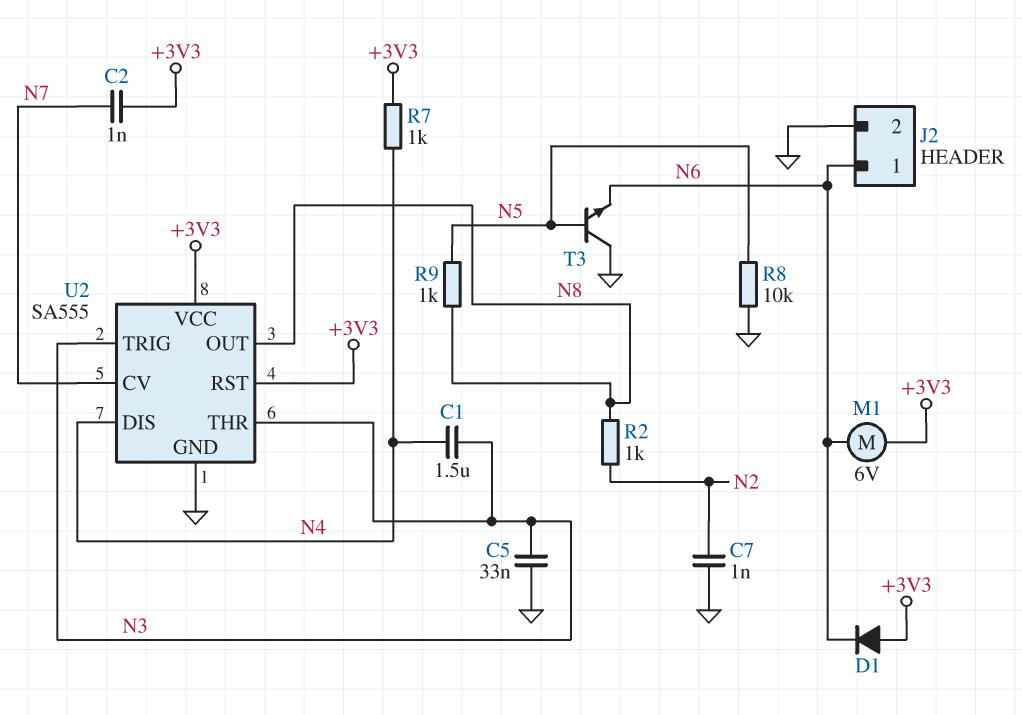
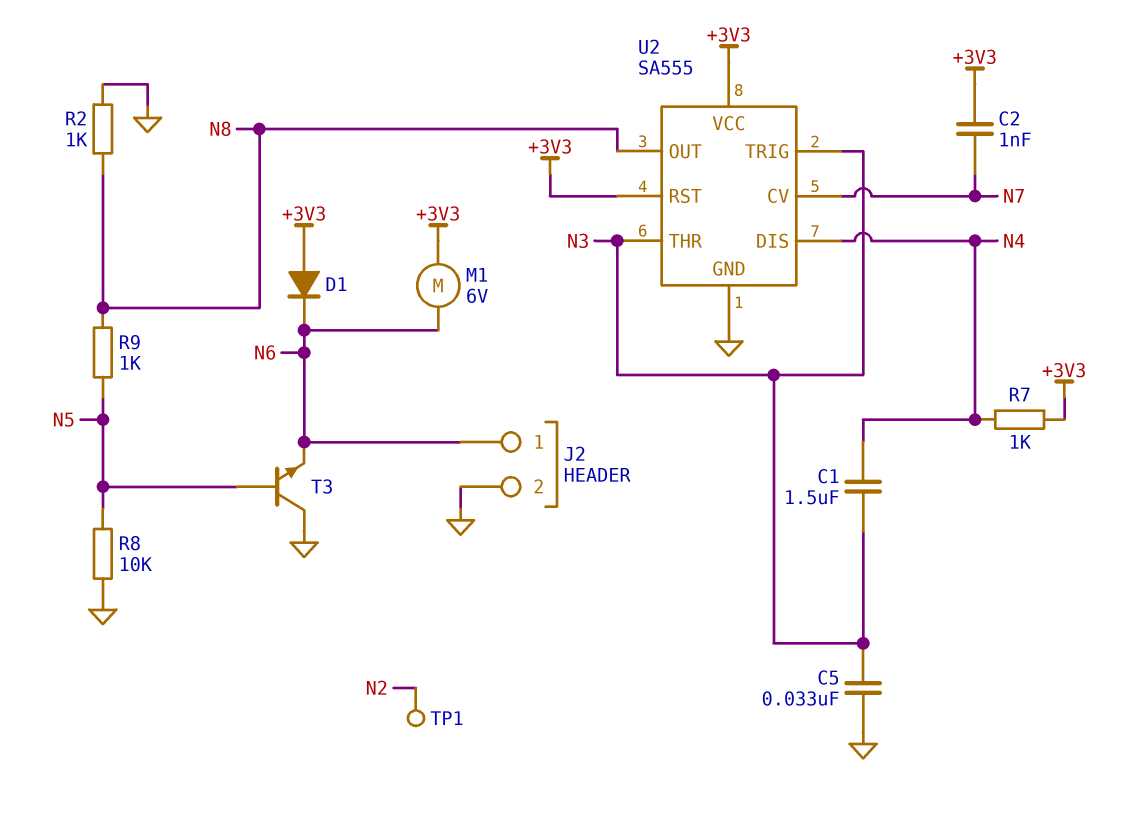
C7: 1nF (GND, N2) -> none
R2: 1k (N2, N8) -> 1k (GND, N8)
TP1: none -> test point (N2)

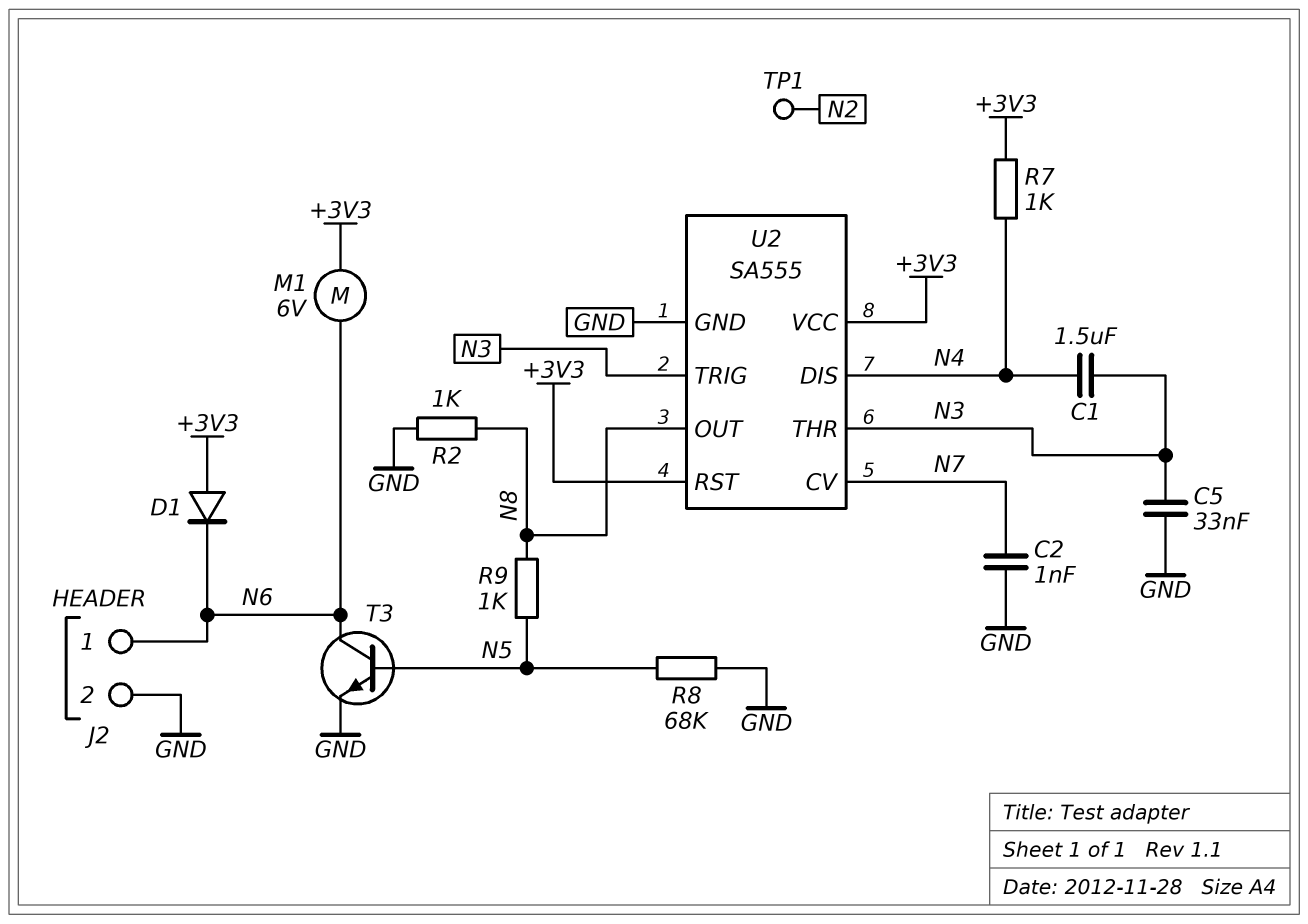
C2: 1nF (+3V3, N7) -> 1nF (GND, N7)
R8: 10k (GND, N5) -> 68k (GND, N5)
T3: NPN (B N5, C GND, E N6) -> NPN (B N5, C N6, E GND)

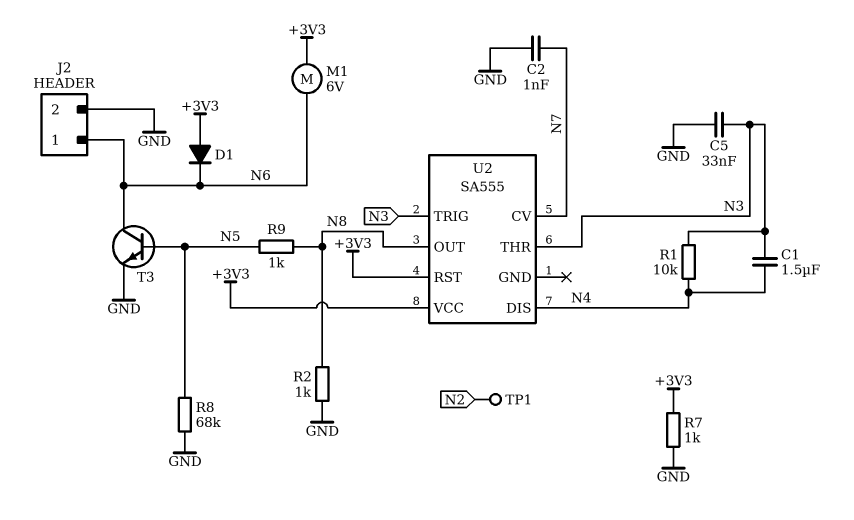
R1: none -> 10k (N3, N4)
R7: 1k (+3V3, N4) -> 1k (+3V3, GND)
U2 pin GND: GND -> none

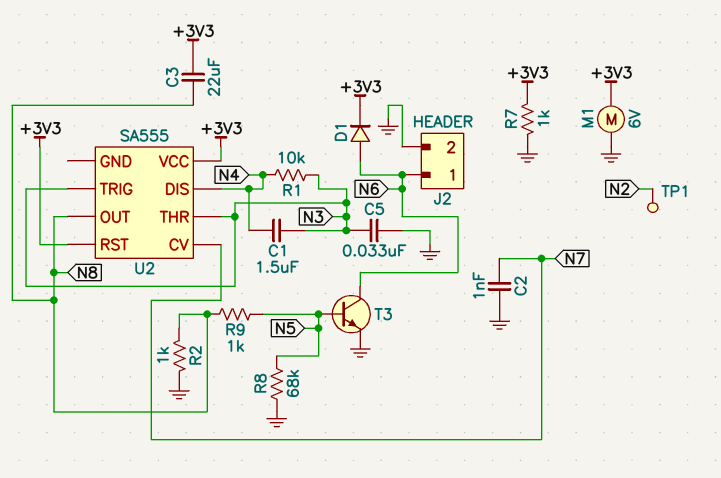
C3: none -> 22uF (+3V3, N8)
D1: diode (A +3V3, K N6) -> diode (A N6, K +3V3)
M1: motor 6V (+3V3, N6) -> motor 6V (+3V3, GND)

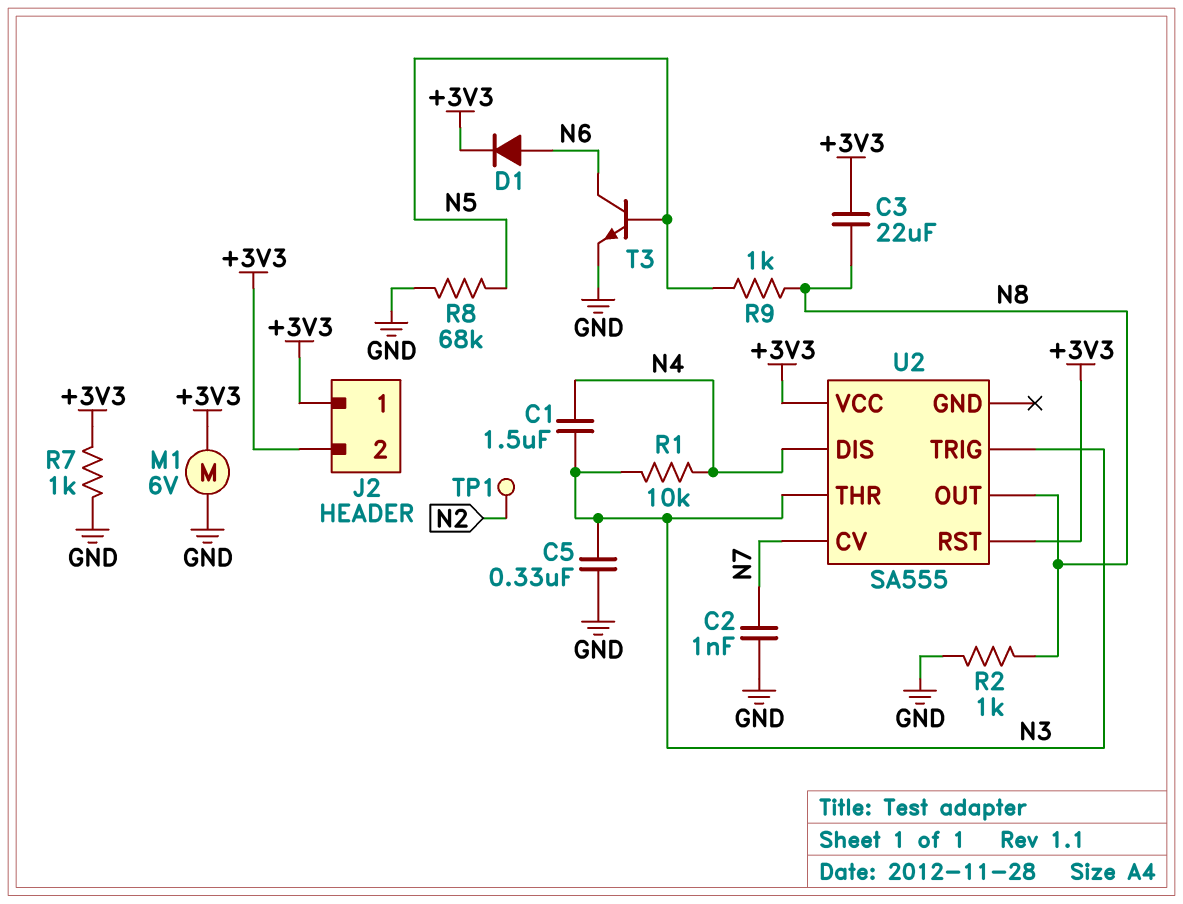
C5: 33nF (GND, N3) -> 330nF (GND, N3)
J2 pin 1: N6 -> +3V3
J2 pin 2: GND -> +3V3

